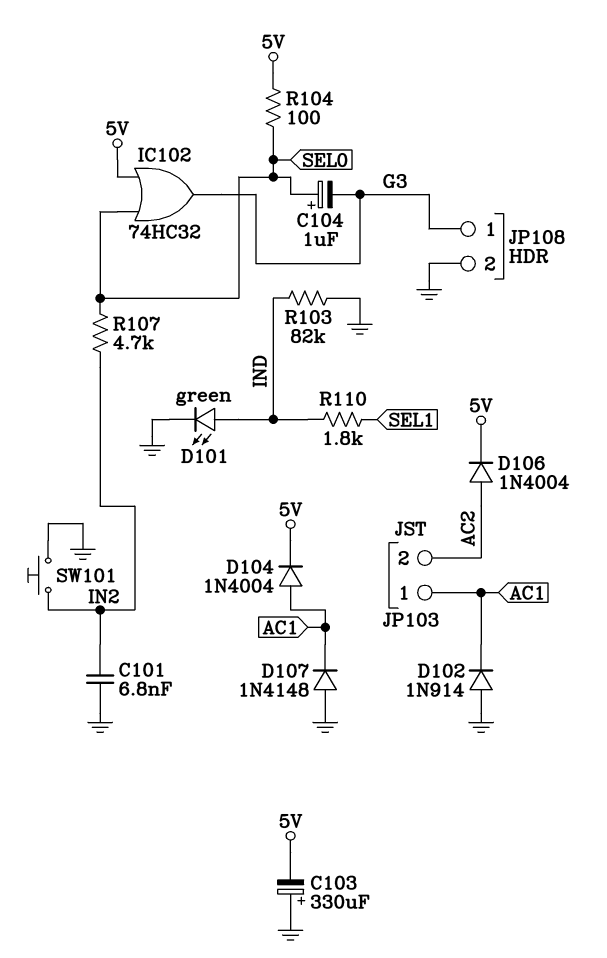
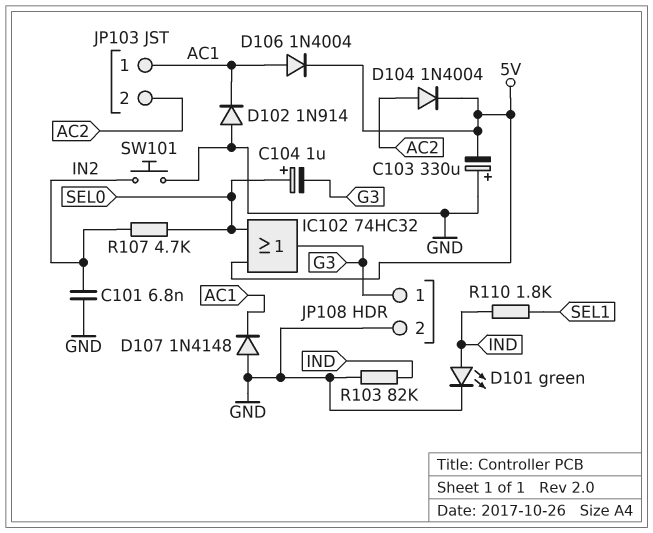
D104: diode 1N4004 (A AC1, K 5V) -> diode 1N4004 (A AC2, K 5V)
D106: diode 1N4004 (A AC2, K 5V) -> diode 1N4004 (A AC1, K 5V)
R104: 100 (5V, SEL0) -> none

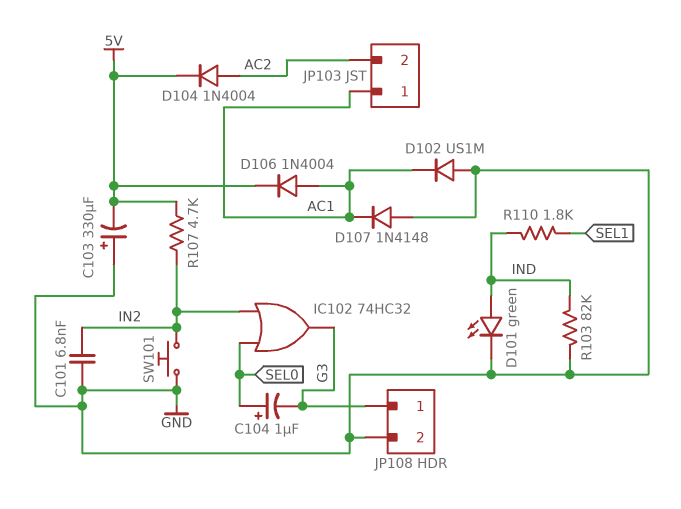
D102: diode 1N914 (A GND, K AC1) -> diode US1M (A GND, K AC1)
IC102: OR 74HC32 (in 5V, in SEL0, out G3) -> OR 74HC32 (in IN2, in SEL0, out G3)
R107: 4.7k (IN2, SEL0) -> 4.7k (5V, IN2)

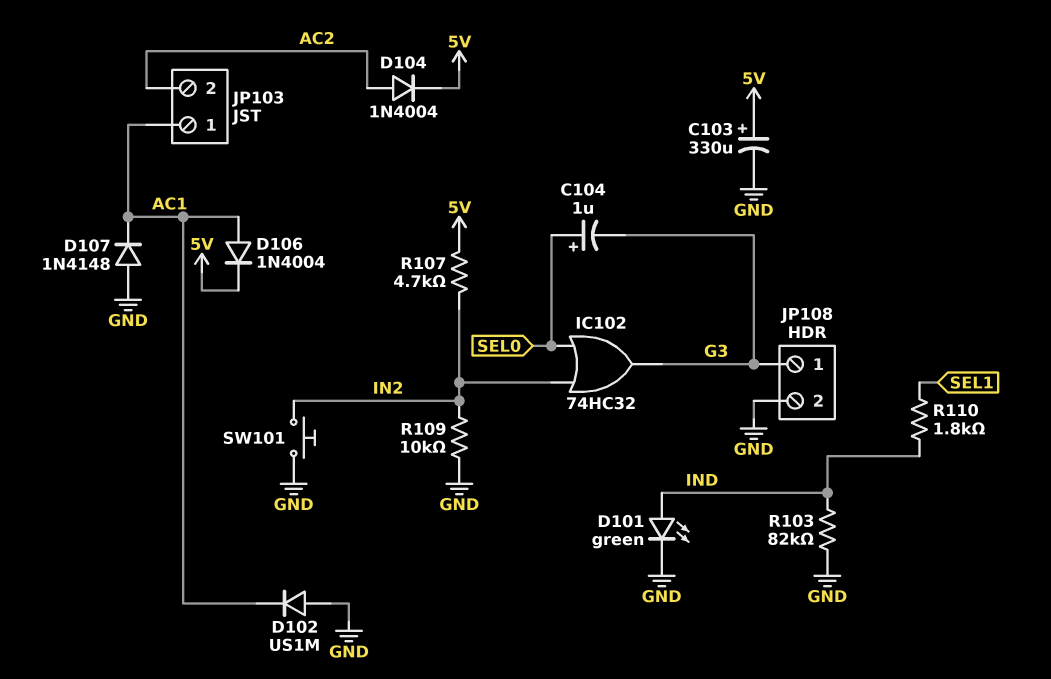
C101: 6.8nF (GND, IN2) -> none
C103: 330uF (plus GND, minus 5V) -> 330uF (plus 5V, minus GND)
R109: none -> 10k (GND, IN2)

